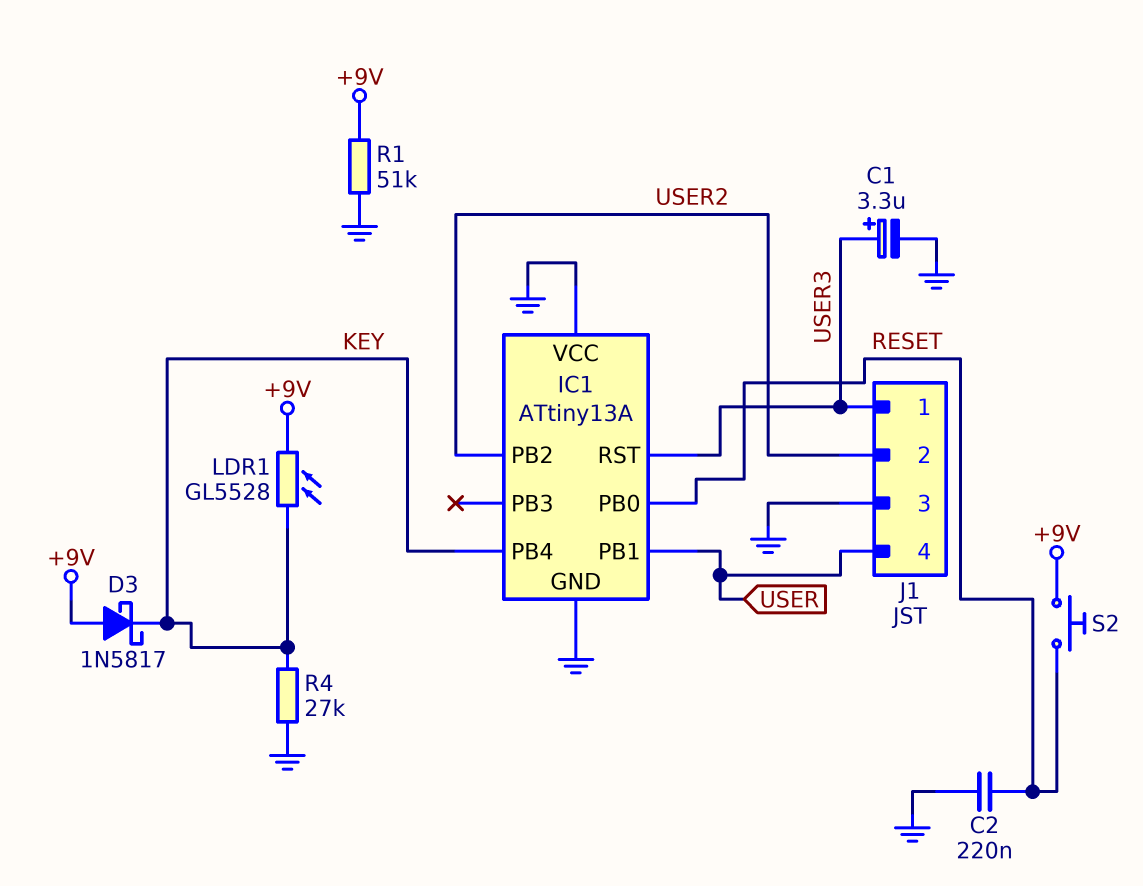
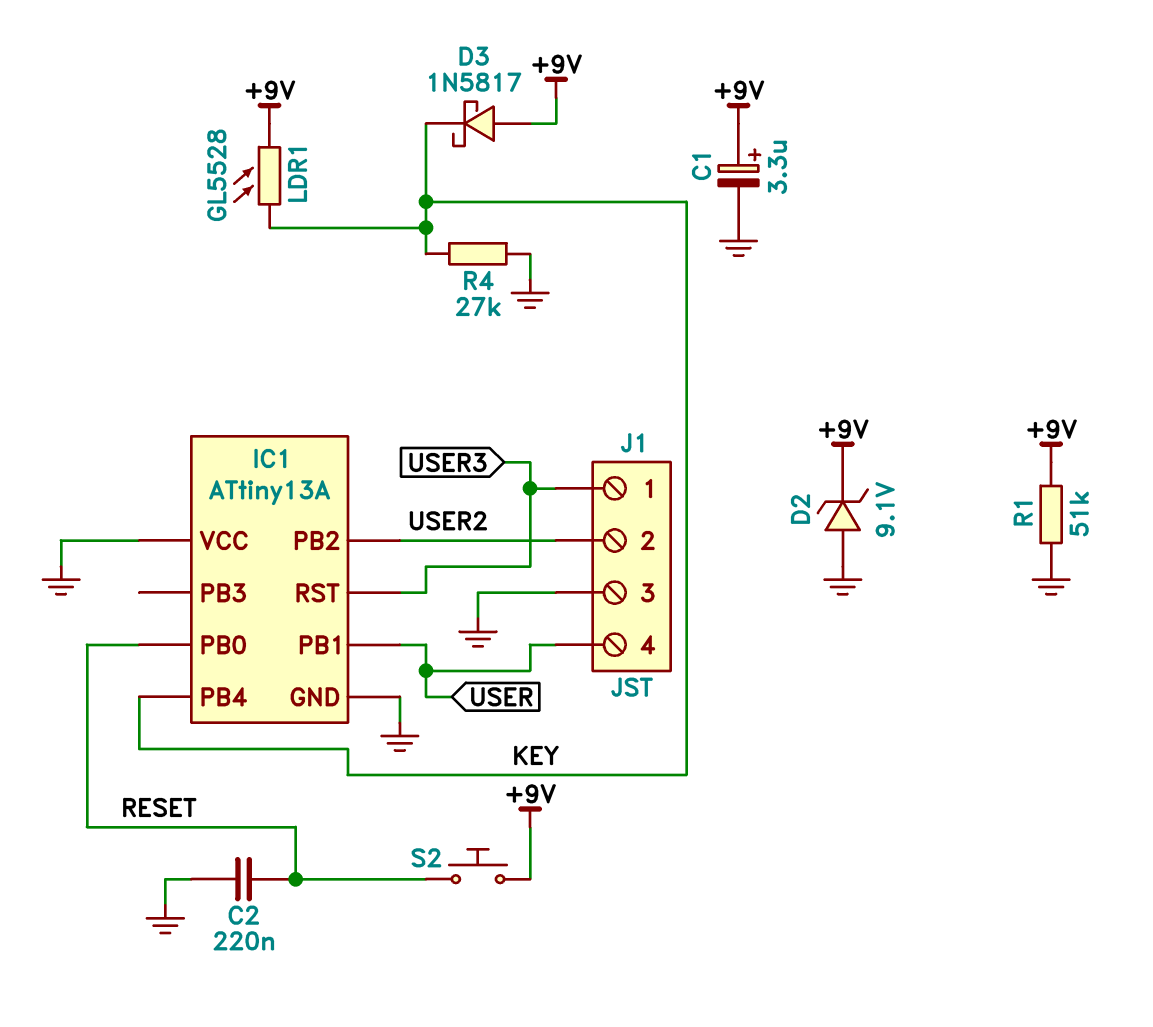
C1: 3.3uF (plus USER3, minus GND) -> 3.3uF (plus +9V, minus GND)
D2: none -> zener 9.1V (A GND, K +9V)

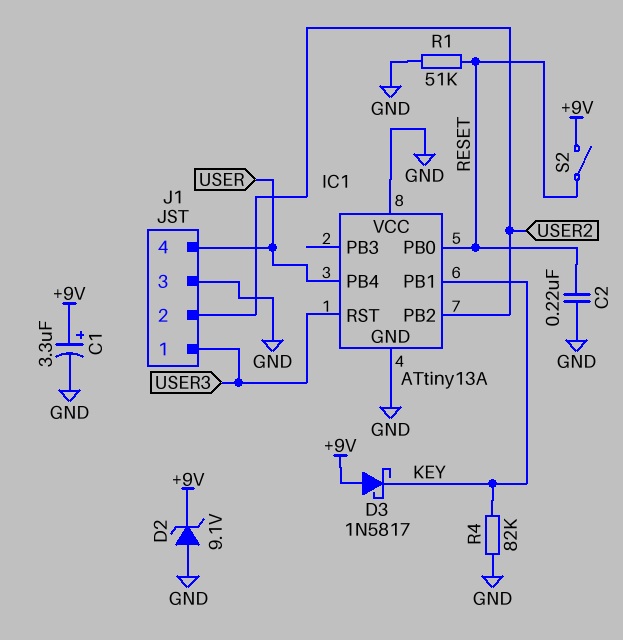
IC1 pin PB1: USER -> KEY
IC1 pin PB4: KEY -> USER
LDR1: GL5528 (+9V, KEY) -> none
R1: 51k (+9V, GND) -> 51k (GND, RESET)
R4: 27k (GND, KEY) -> 82k (GND, KEY)
S2: button (+9V, RESET) -> switch (+9V, RESET)

